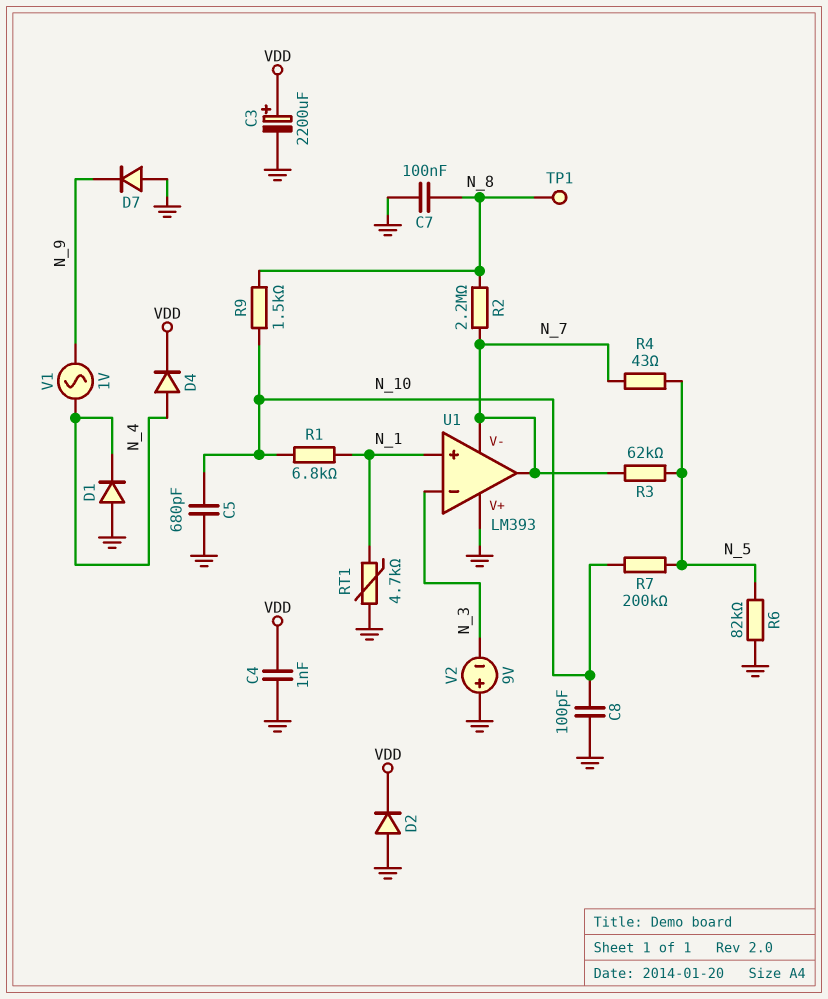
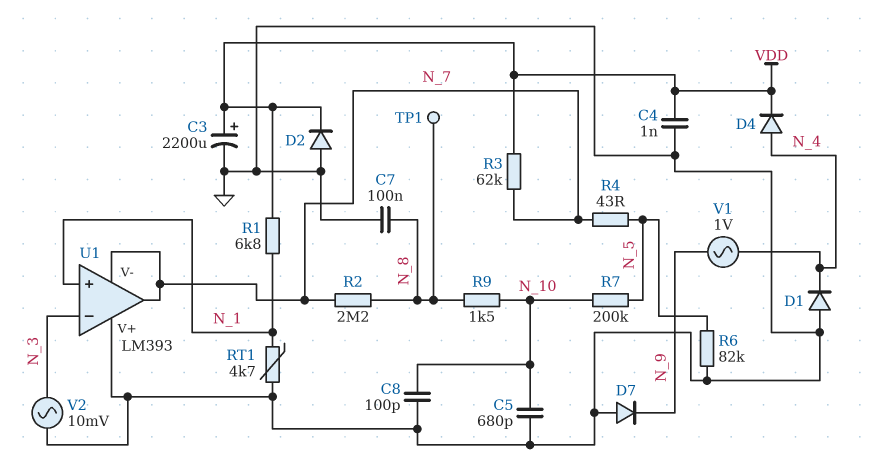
R1: 6.8k (N_1, N_10) -> 6.8k (N_1, VDD)
R3: 62k (N_5, N_7) -> 62k (N_7, VDD)
V2: 9V (plus GND, minus N_3) -> AC 10mV (GND, N_3)

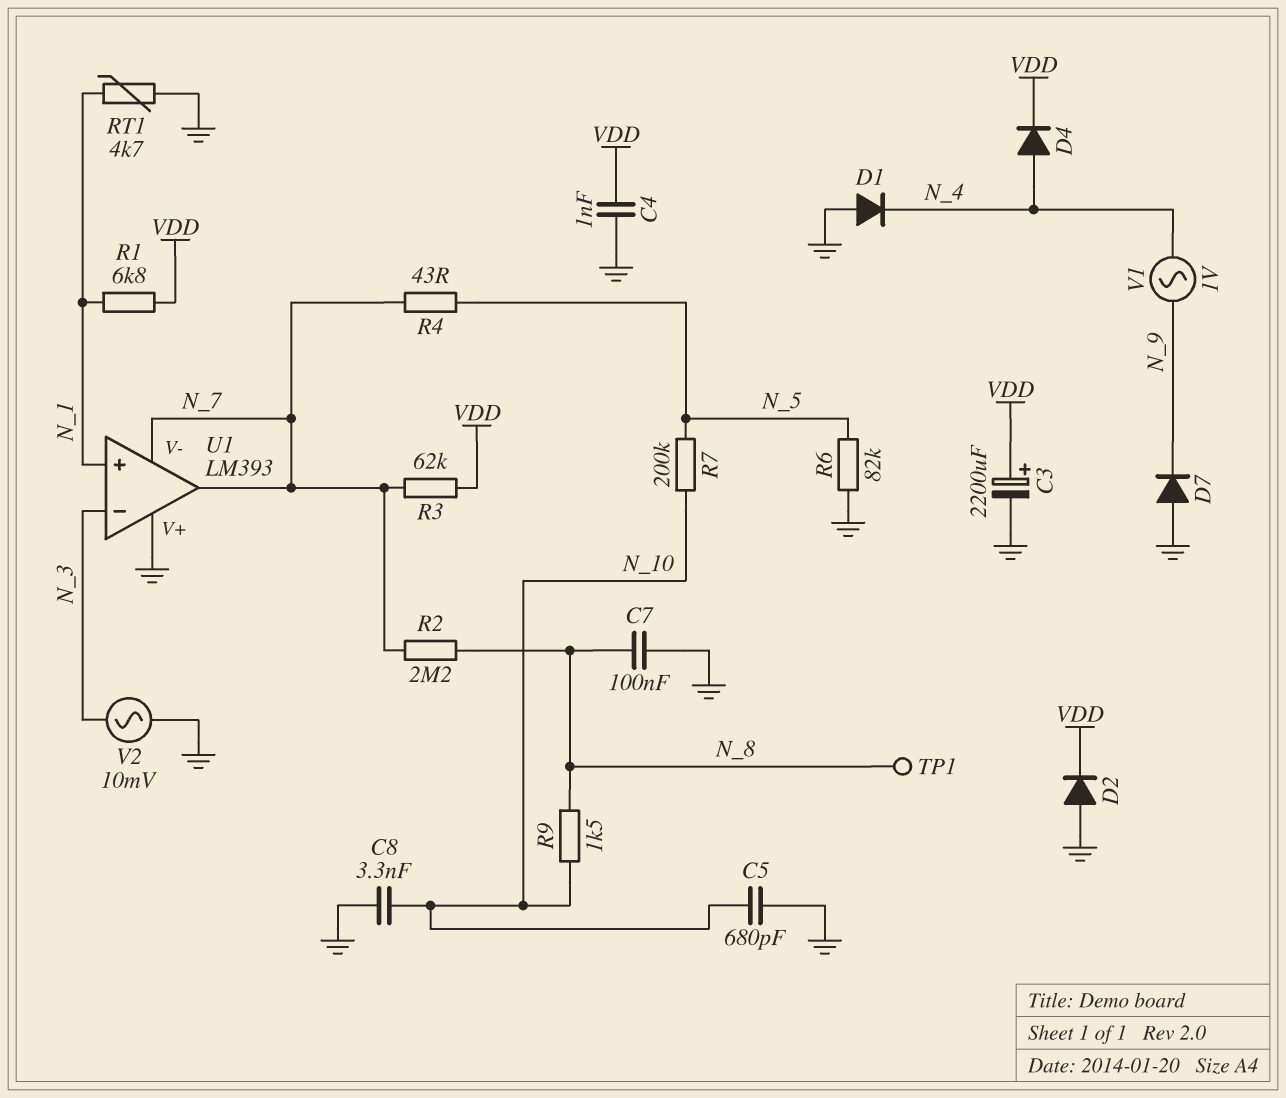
C8: 100pF (GND, N_10) -> 3.3nF (GND, N_10)

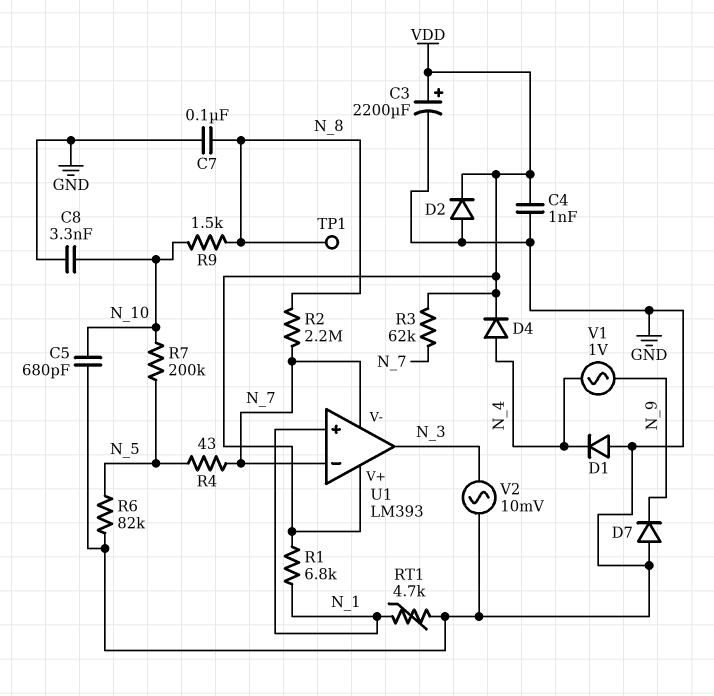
U1 pin V+: GND -> VDD
U1 pin in-: N_3 -> N_7
U1 pin out: N_7 -> N_3

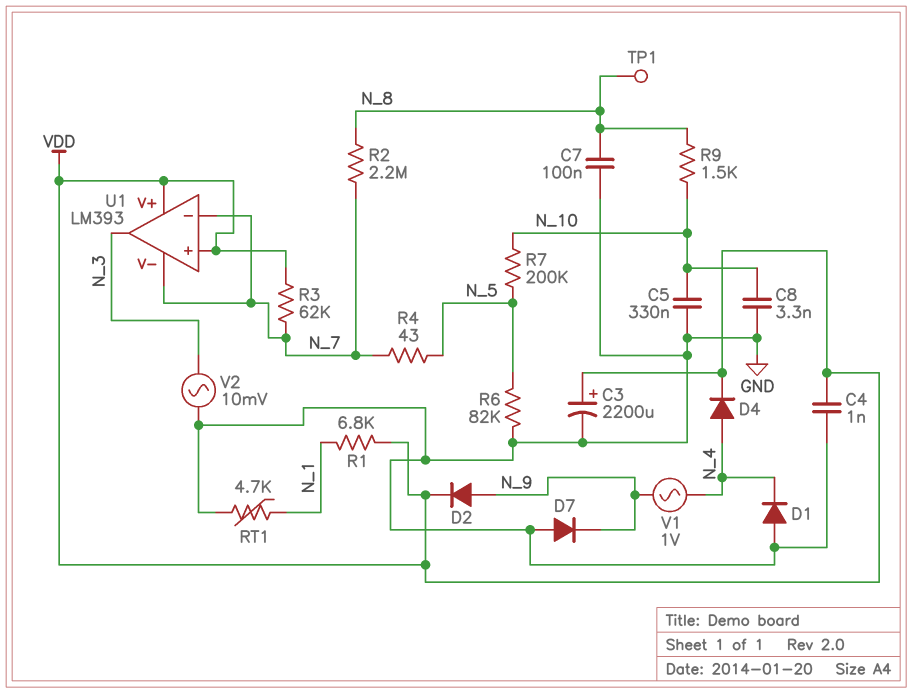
C5: 680pF (GND, N_10) -> 330nF (GND, N_10)
D2: diode (A GND, K VDD) -> diode (A N_9, K VDD)
U1 pin in+: N_1 -> VDD

